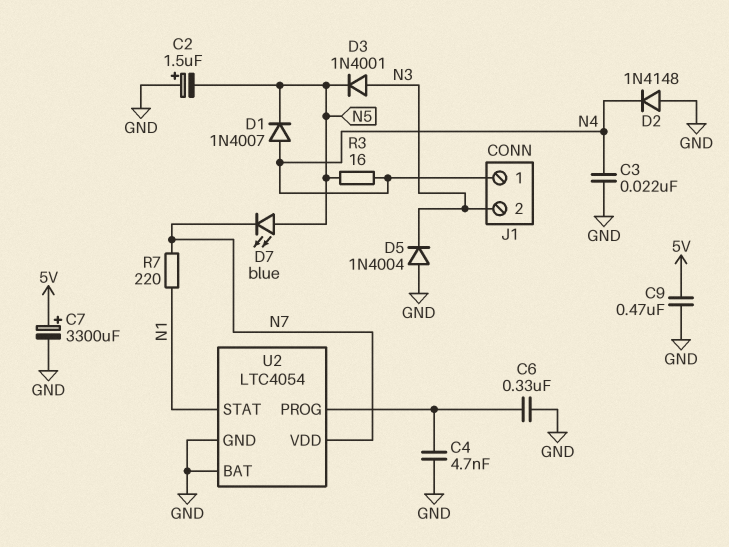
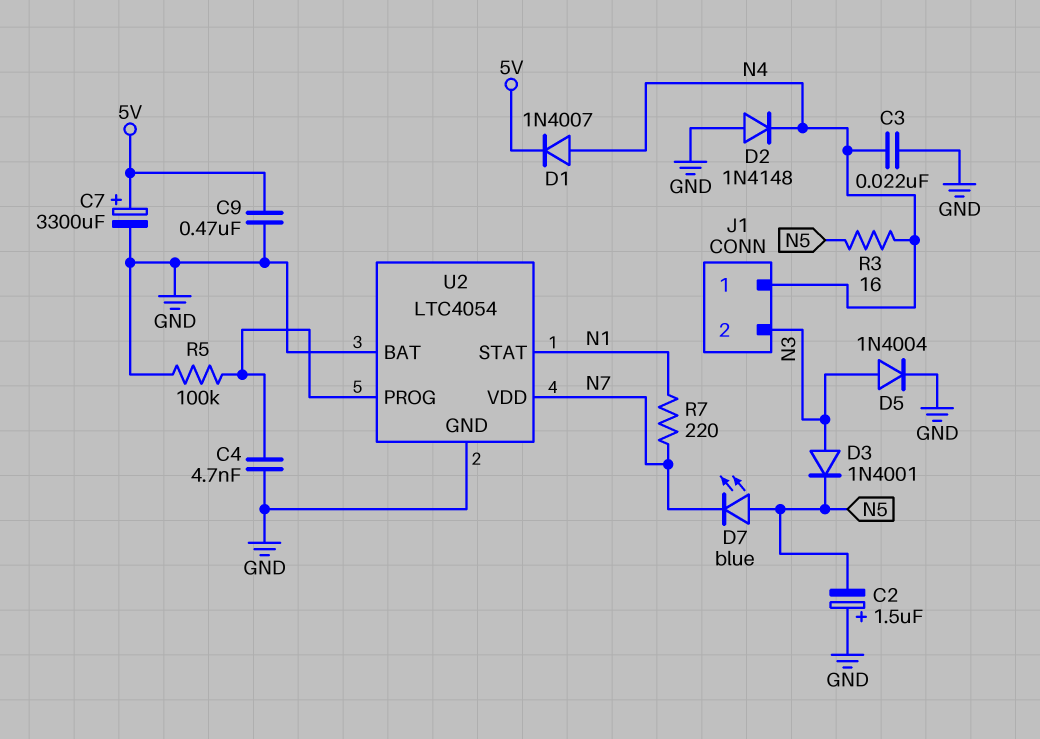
C6: 330nF (GND, U2/PROG) -> none
D1: diode 1N4007 (A N4, K N5) -> diode 1N4007 (A N4, K 5V)
D5: diode 1N4004 (A GND, K N3) -> diode 1N4004 (A N3, K GND)
R5: none -> 100k (GND, U2/PROG)

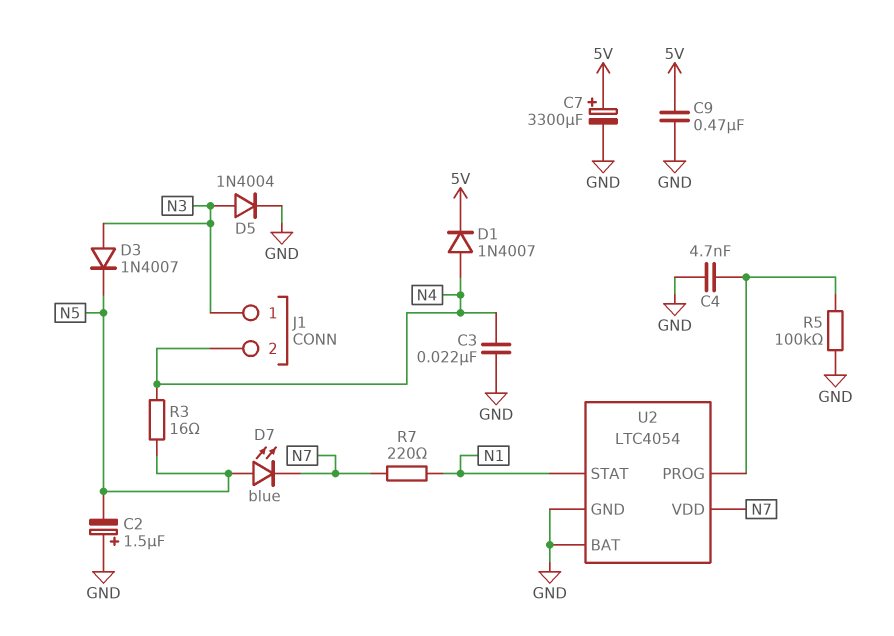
D2: diode 1N4148 (A GND, K N4) -> none
D3: diode 1N4001 (A N3, K N5) -> diode 1N4007 (A N3, K N5)
J1 pin 1: N4 -> N3
J1 pin 2: N3 -> N4

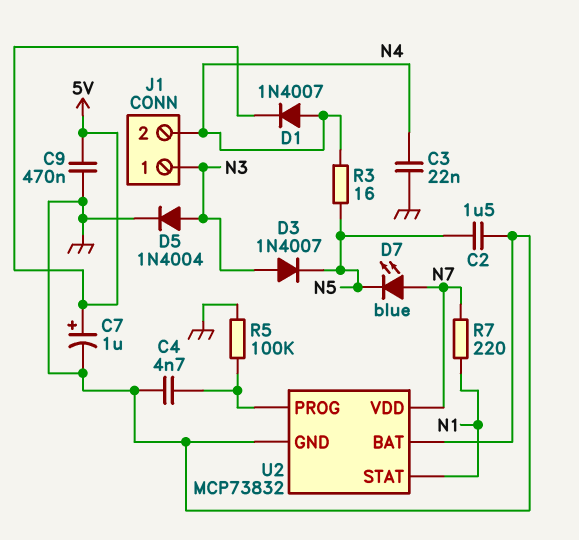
C2: 1.5uF (plus GND, minus N5) -> 1.5uF (GND, N5)
C7: 3300uF (plus 5V, minus GND) -> 1uF (plus 5V, minus GND)
D7: LED blue (A N5, K N7) -> LED blue (A N7, K N5)
U2: LTC4054 -> MCP73832

